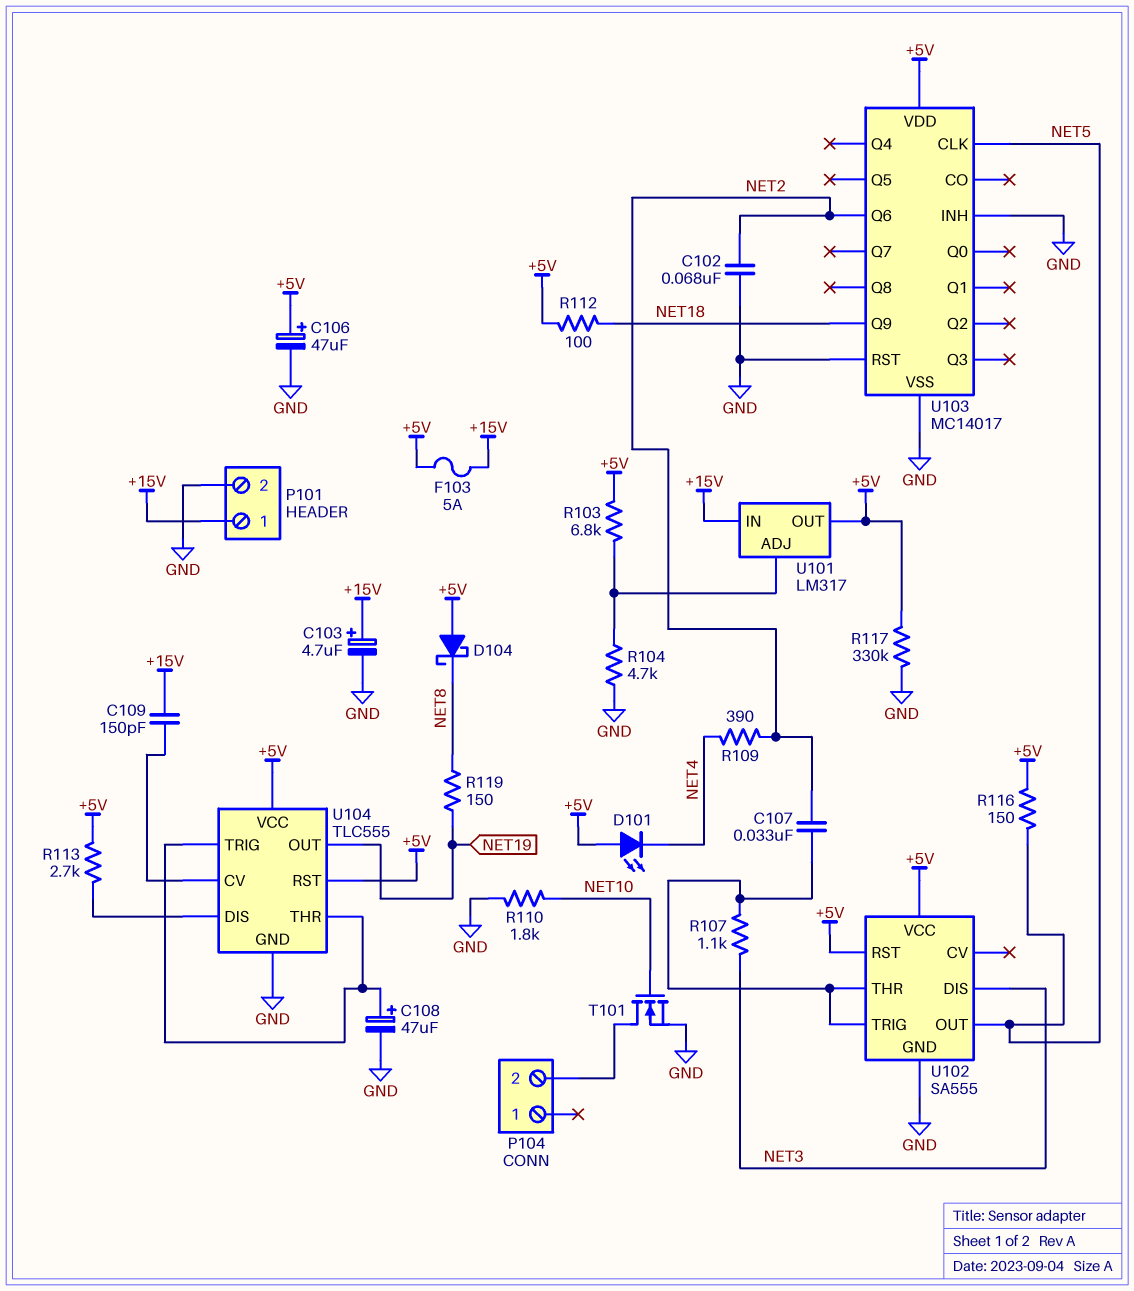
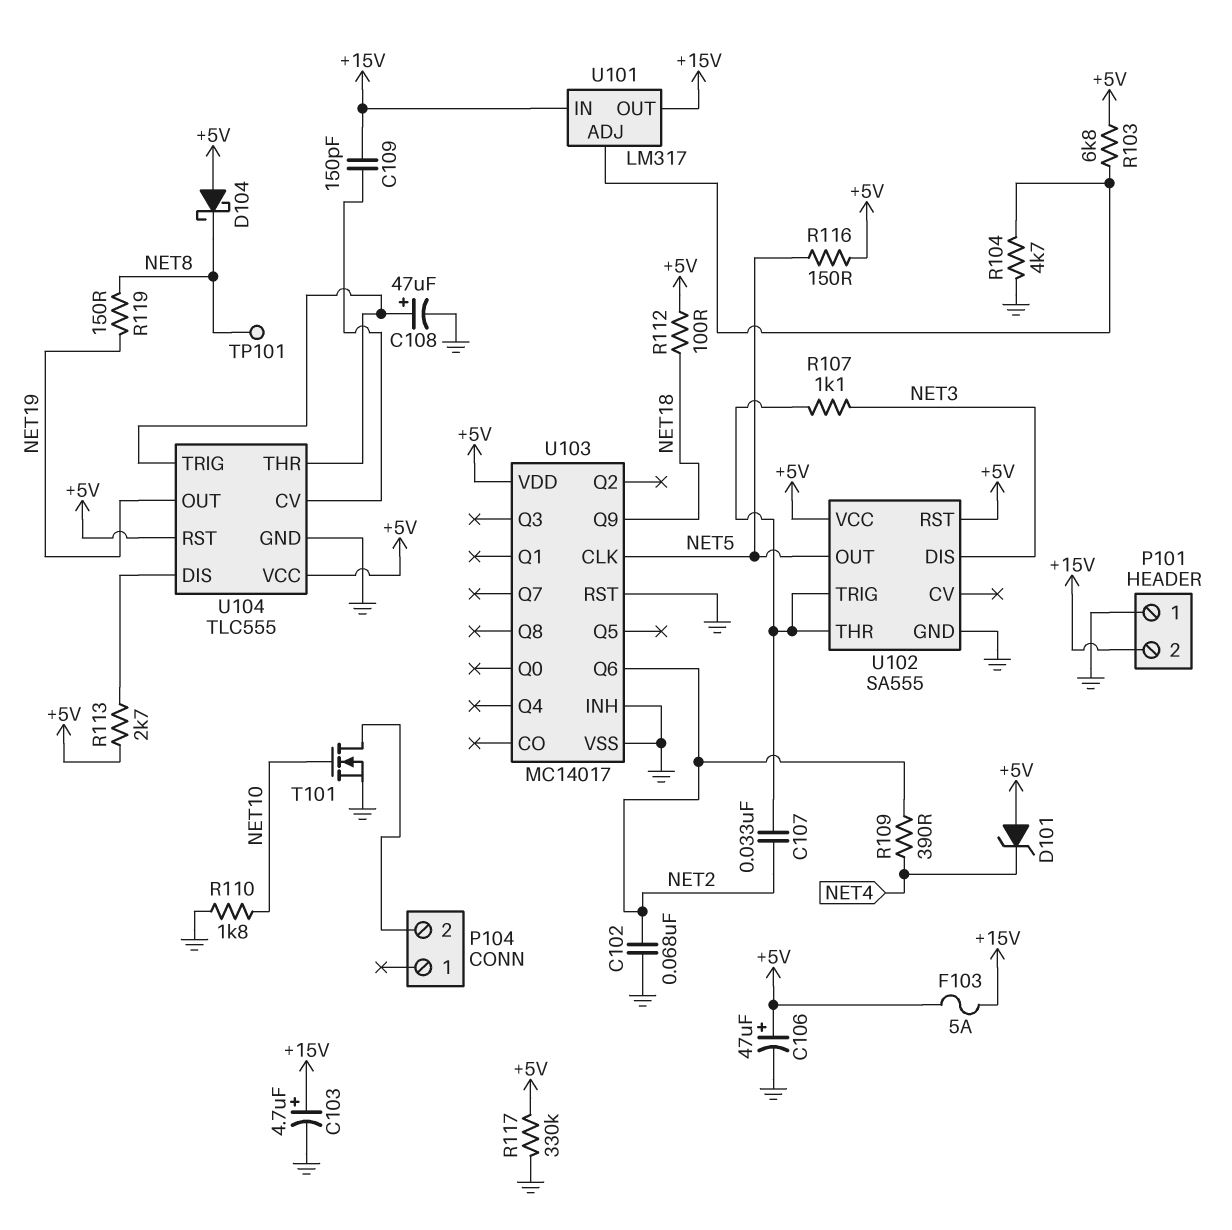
D101: LED (A +5V, K NET4) -> zener (A +5V, K NET4)
P101 pin 1: +15V -> GND
P101 pin 2: GND -> +15V
TP101: none -> test point (NET8)
U101 pin OUT: +5V -> +15V

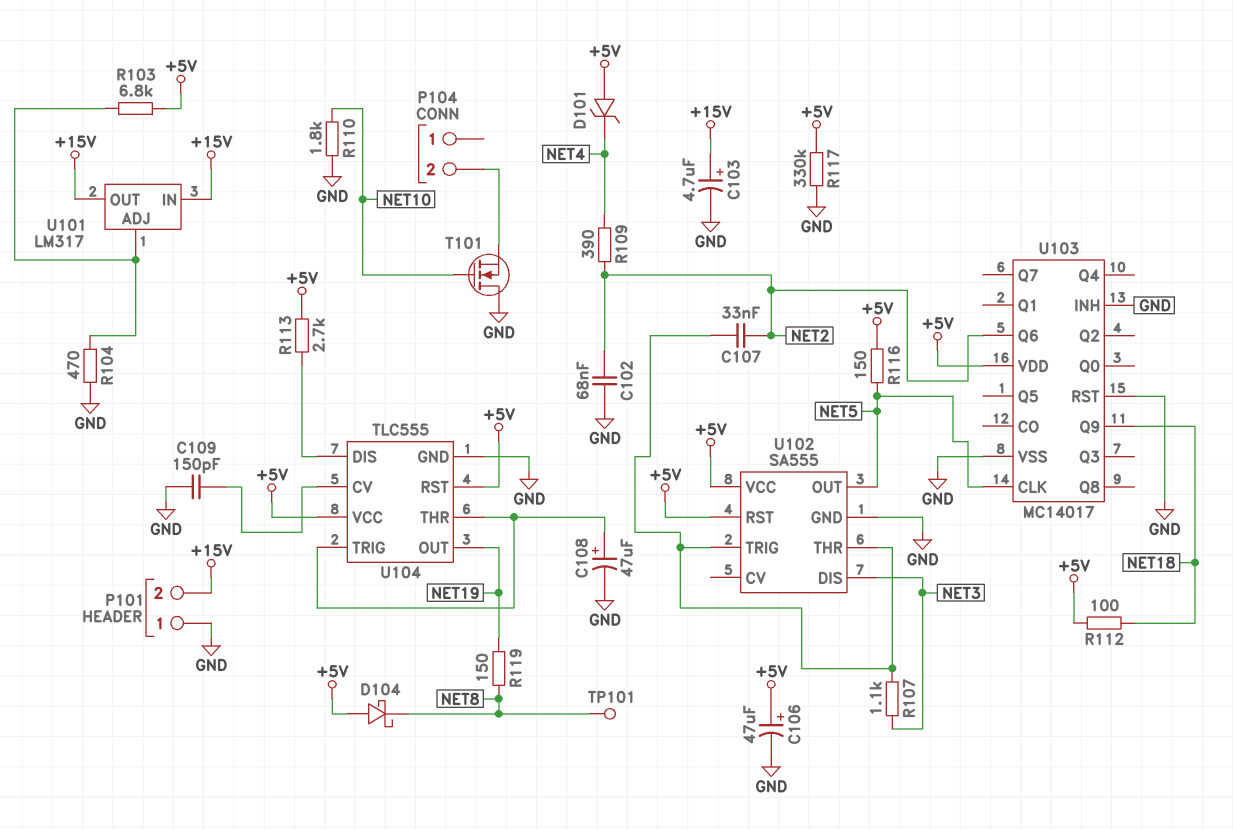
C109: 150pF (+15V, U104/CV) -> 150pF (GND, U104/CV)
F103: 5A (+5V, +15V) -> none
R104: 4.7k (GND, U101/ADJ) -> 470 (GND, U101/ADJ)
T101: NMOS (G NET10, D P104/2, S GND) -> NMOS (G NET10, D GND, S P104/2)

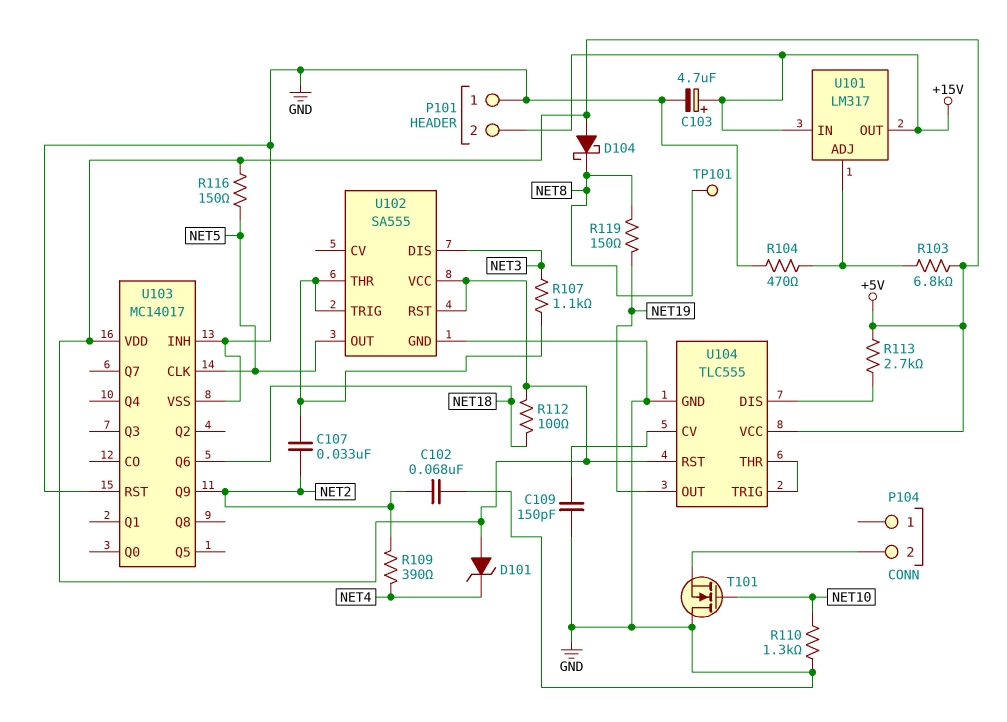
C106: 47uF (plus +5V, minus GND) -> none
C108: 47uF (plus U104/THR, minus GND) -> none
R110: 1.8k (GND, NET10) -> 1.3k (GND, NET10)
R117: 330k (+5V, GND) -> none
U103 pin Q6: NET2 -> NET18
U103 pin Q9: NET18 -> NET2

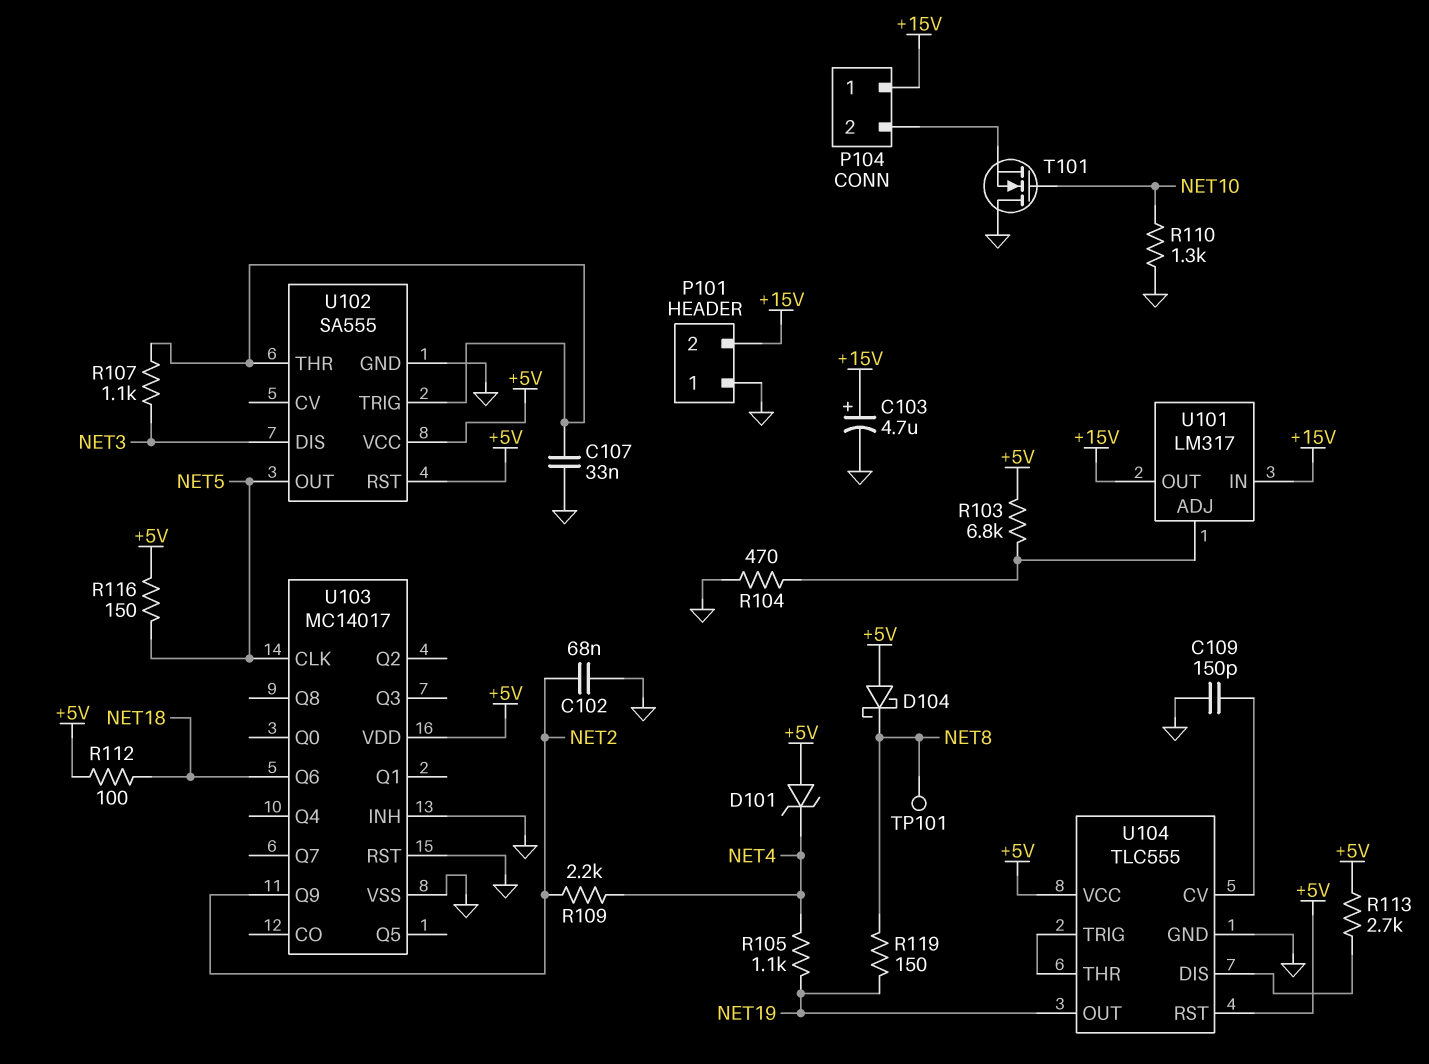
C107: 33nF (NET2, U102/THR) -> 33nF (GND, U102/THR)
P104 pin 1: none -> +15V
R105: none -> 1.1k (NET4, NET19)
R109: 390 (NET2, NET4) -> 2.2k (NET2, NET4)

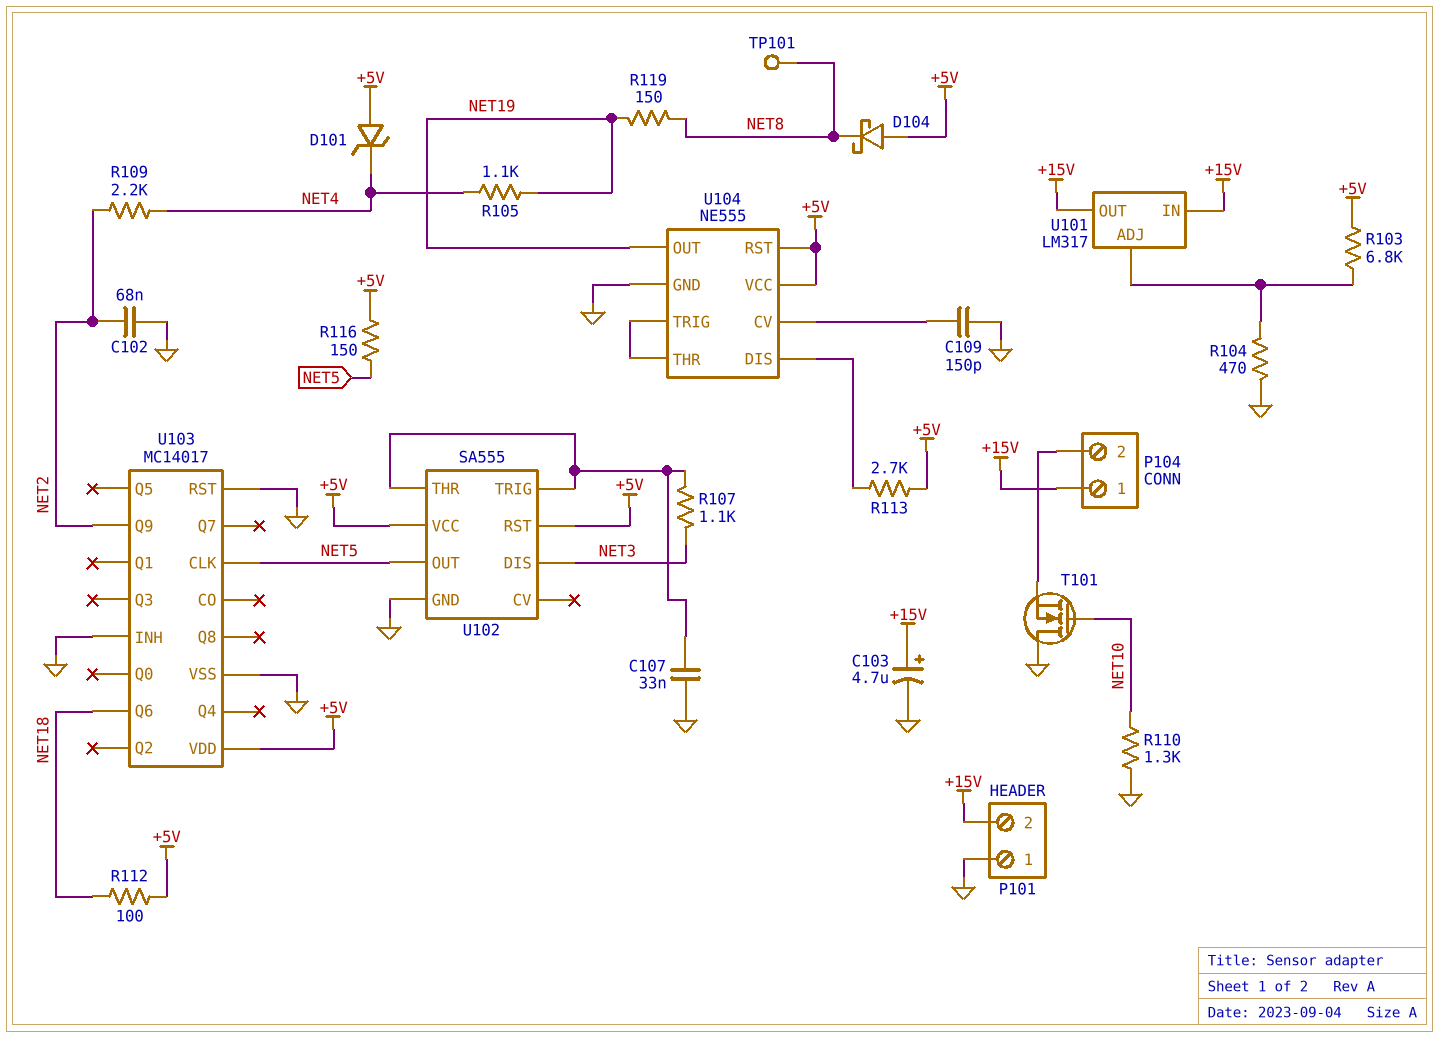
U104: TLC555 -> NE555

